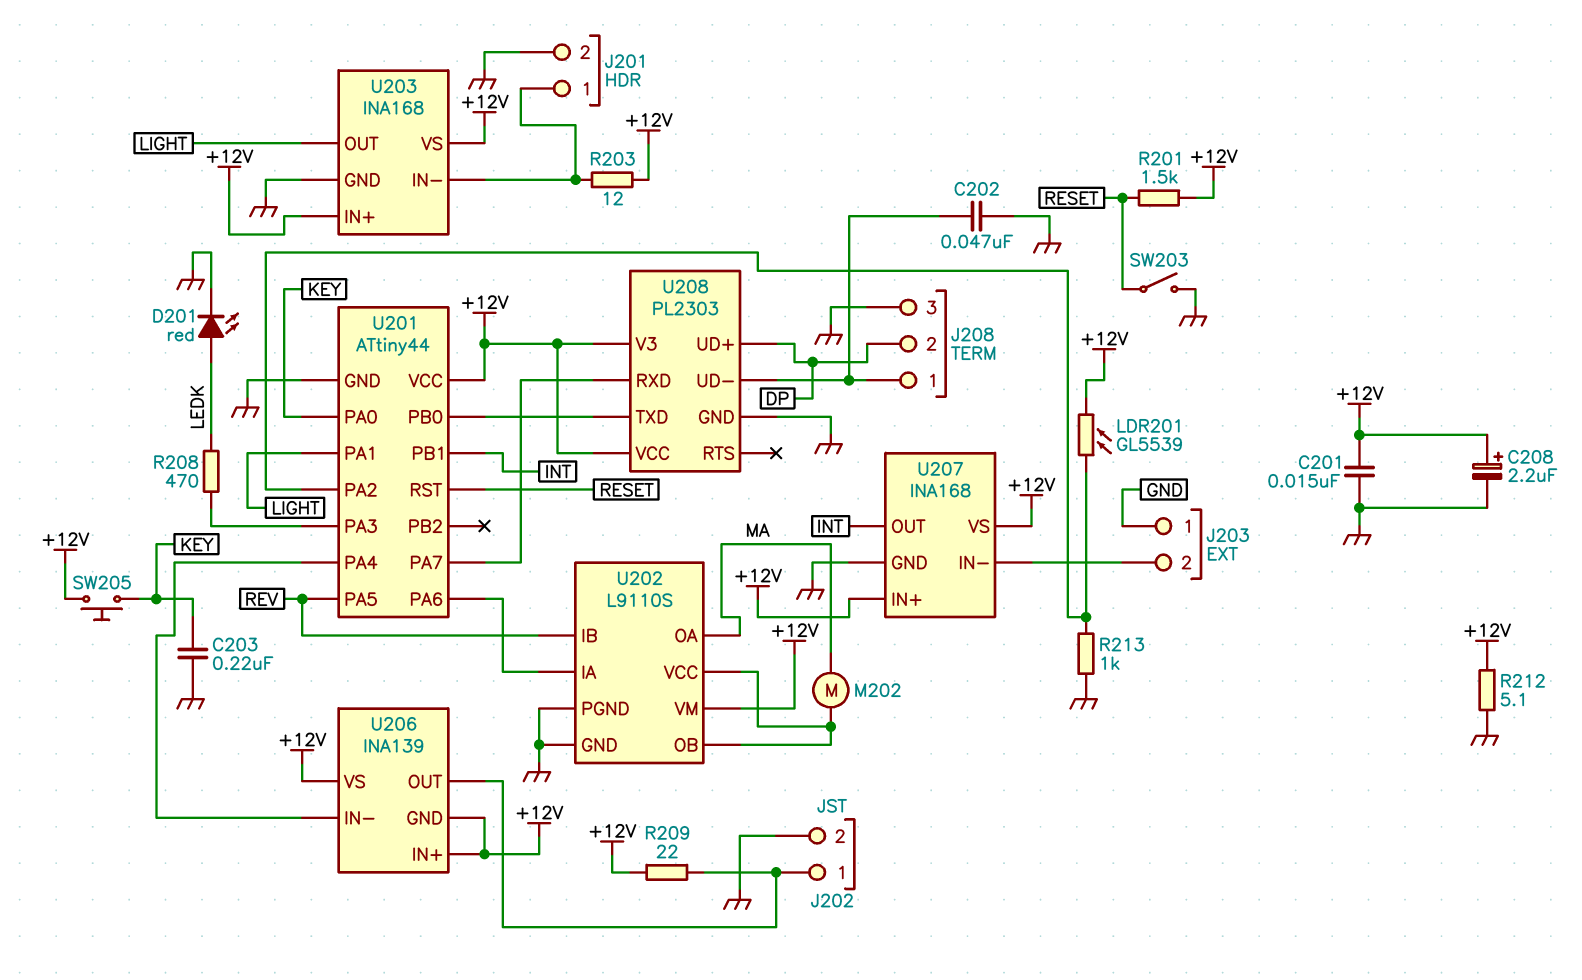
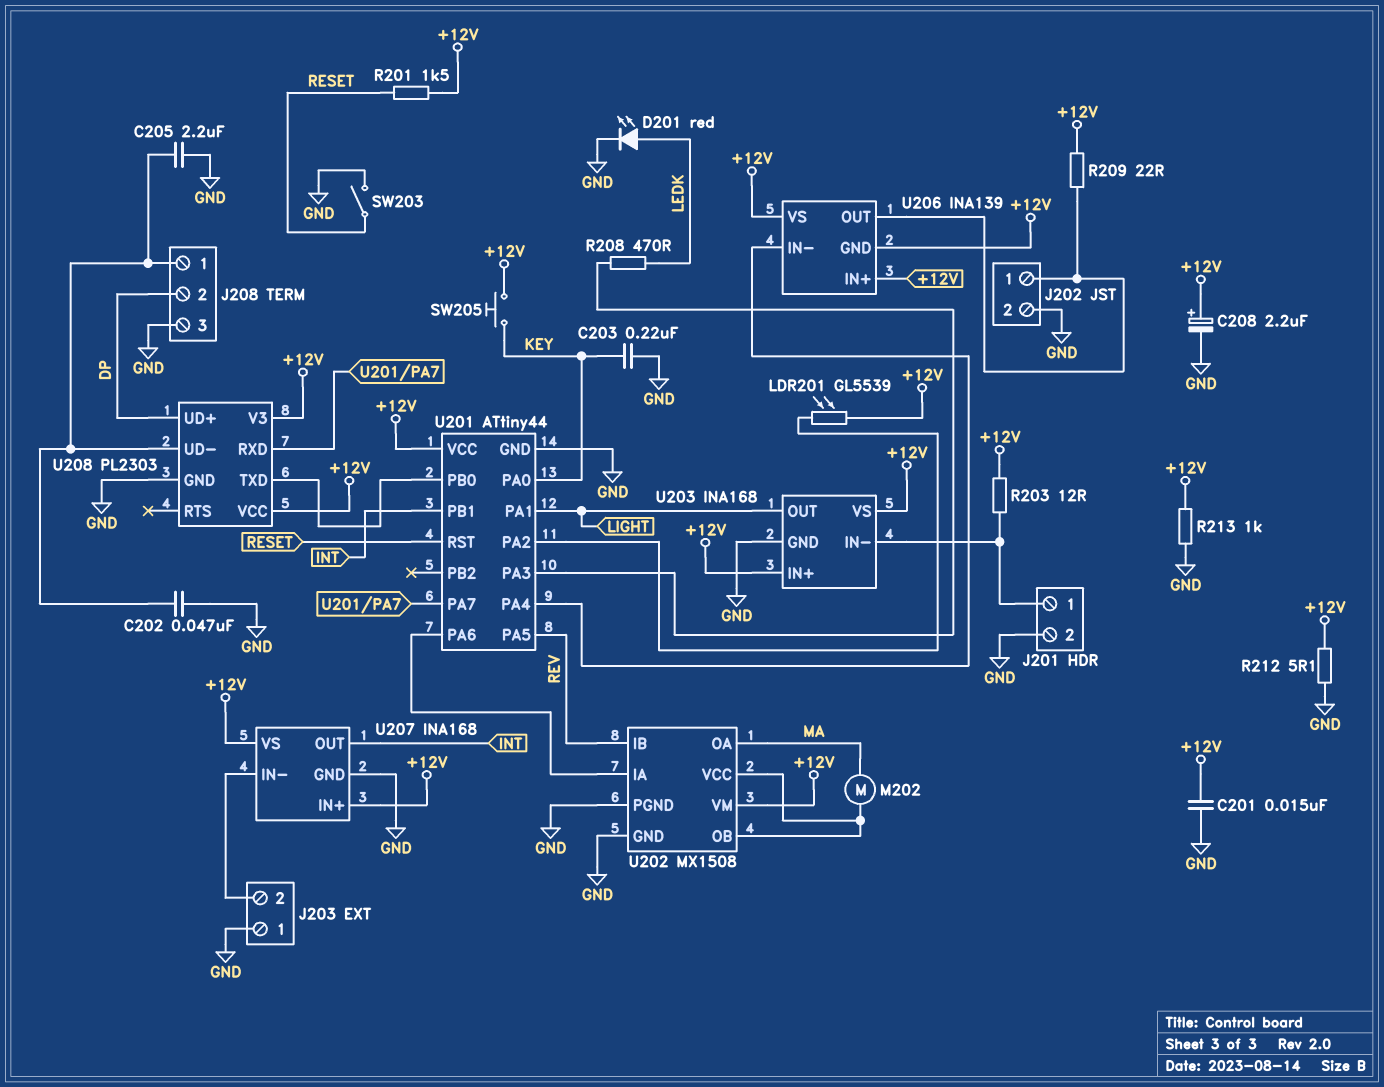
C205: none -> 2.2uF (GND, J208/1)
R213: 1k (GND, U201/PA2) -> 1k (+12V, GND)
U202: L9110S -> MX1508

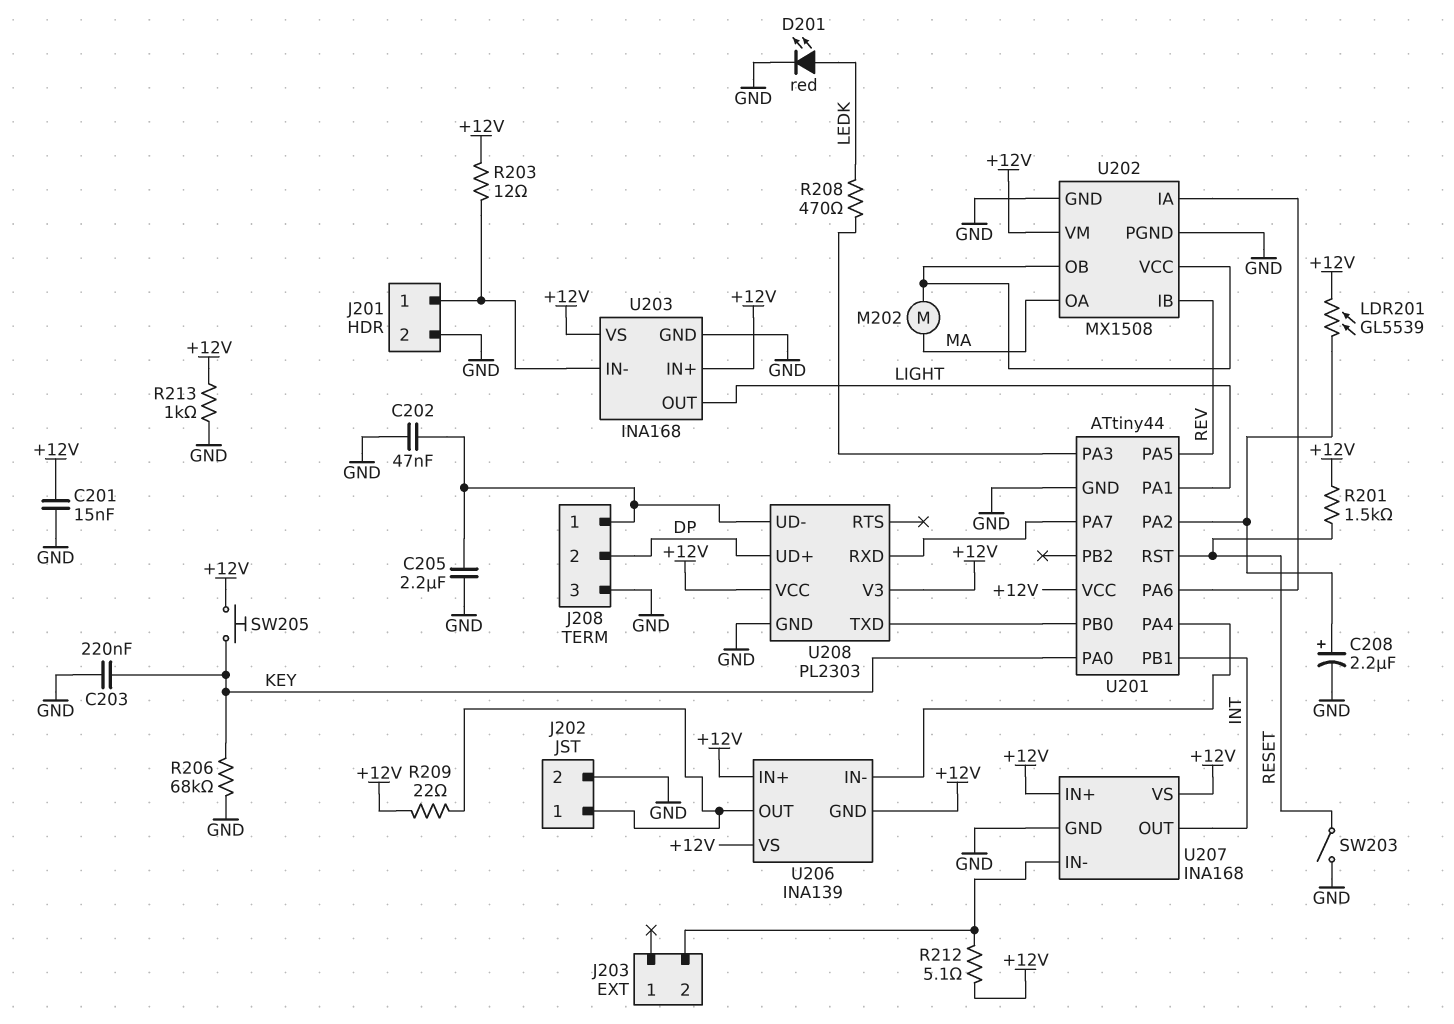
C208: 2.2uF (plus +12V, minus GND) -> 2.2uF (plus U201/PA2, minus GND)
J203 pin 1: GND -> none
R206: none -> 68k (GND, KEY)
R212: 5.1 (+12V, GND) -> 5.1 (+12V, J203/2)

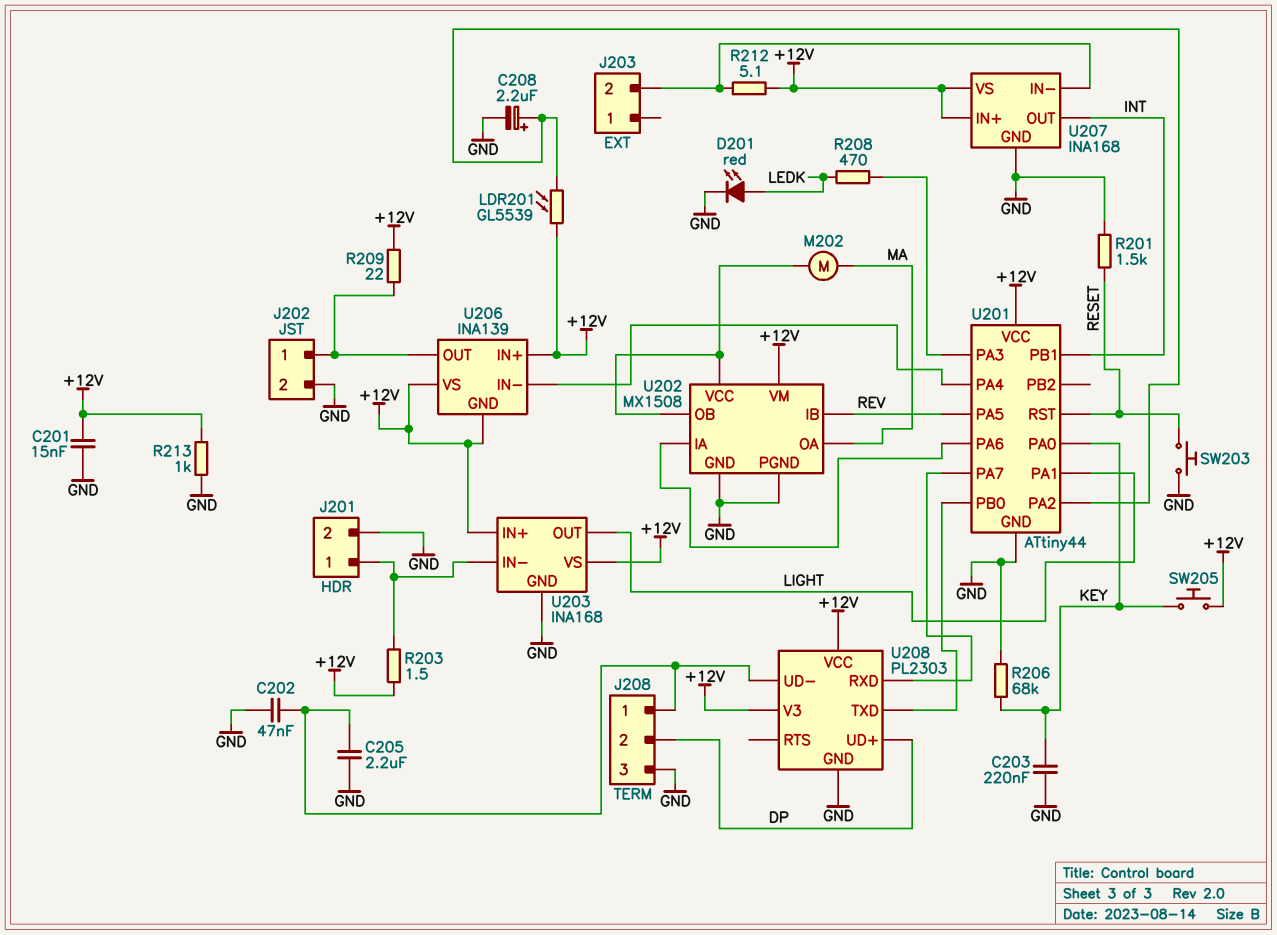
R201: 1.5k (+12V, RESET) -> 1.5k (GND, RESET)
R203: 12 (+12V, J201/1) -> 1.5 (+12V, J201/1)
SW203: switch (GND, RESET) -> button (GND, RESET)

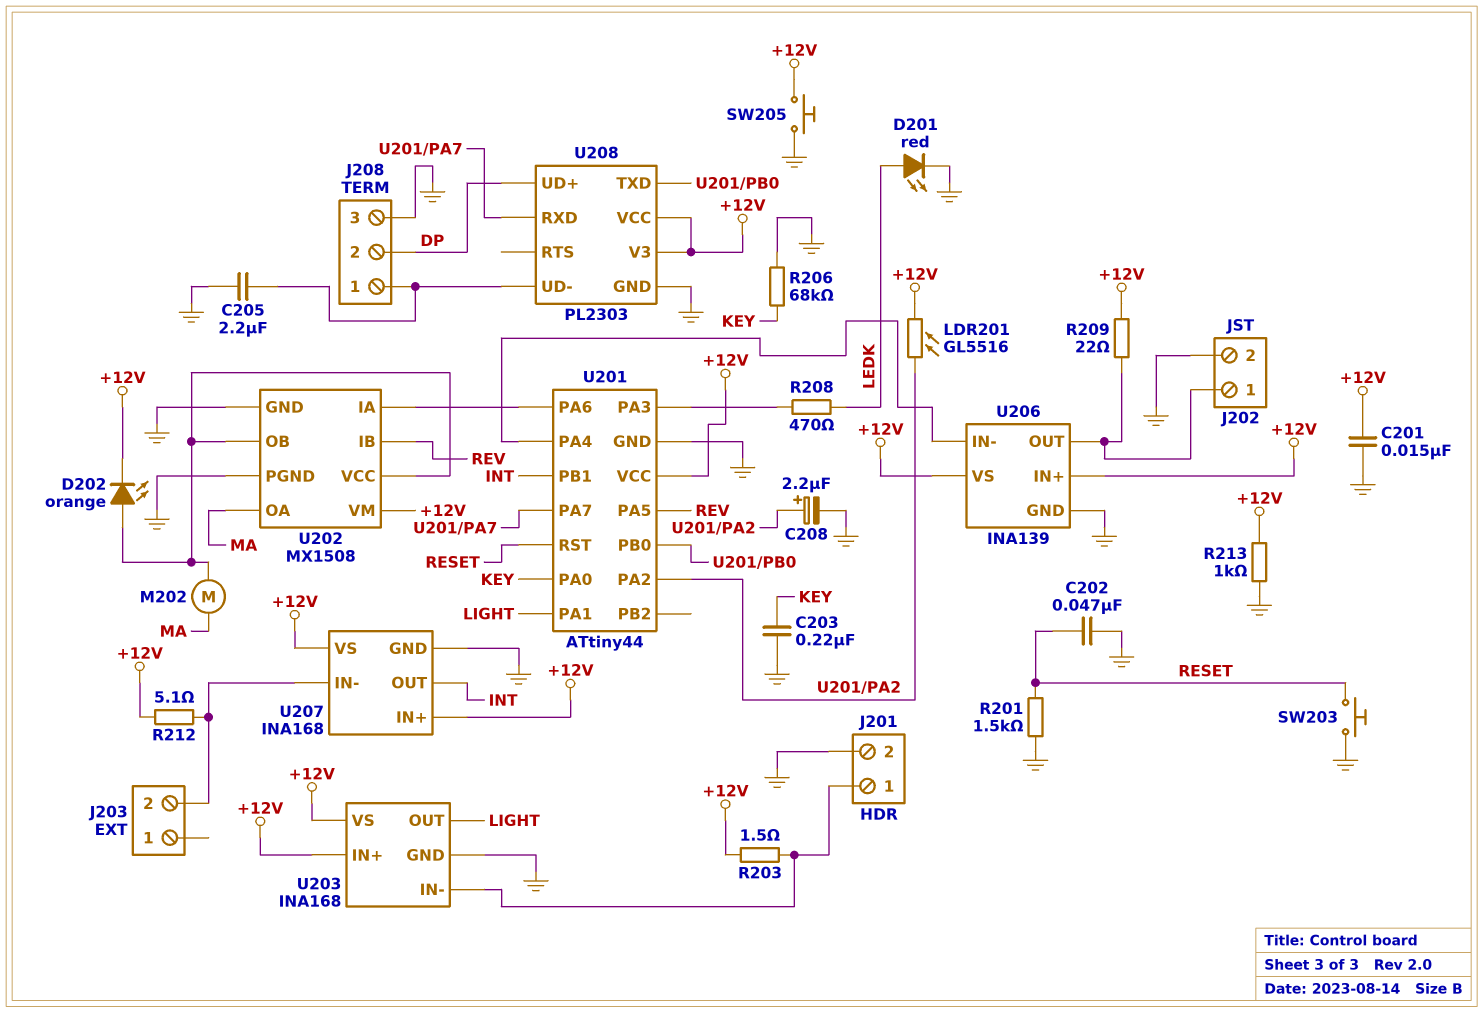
C202: 47nF (GND, J208/1) -> 47nF (GND, RESET)
D202: none -> LED orange (A U202/OB, K +12V)
LDR201: GL5539 (+12V, U201/PA2) -> GL5516 (+12V, U201/PA2)
SW205: button (+12V, KEY) -> button (+12V, GND)
U206 pin GND: +12V -> GND

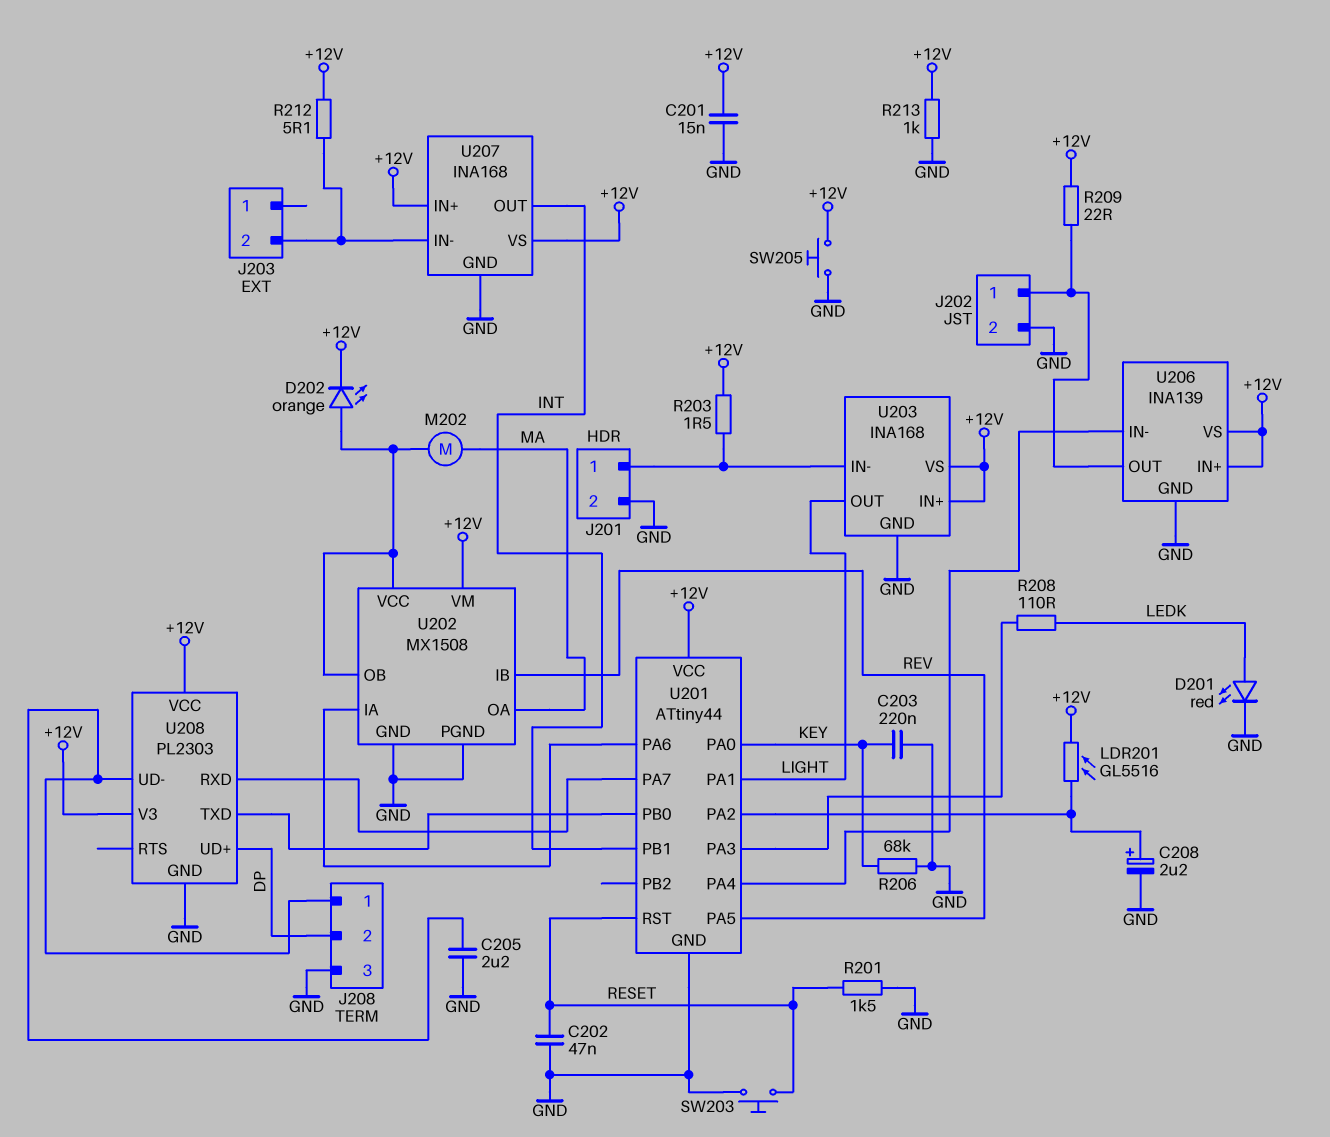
R208: 470 (LEDK, U201/PA3) -> 110 (LEDK, U201/PA3)

